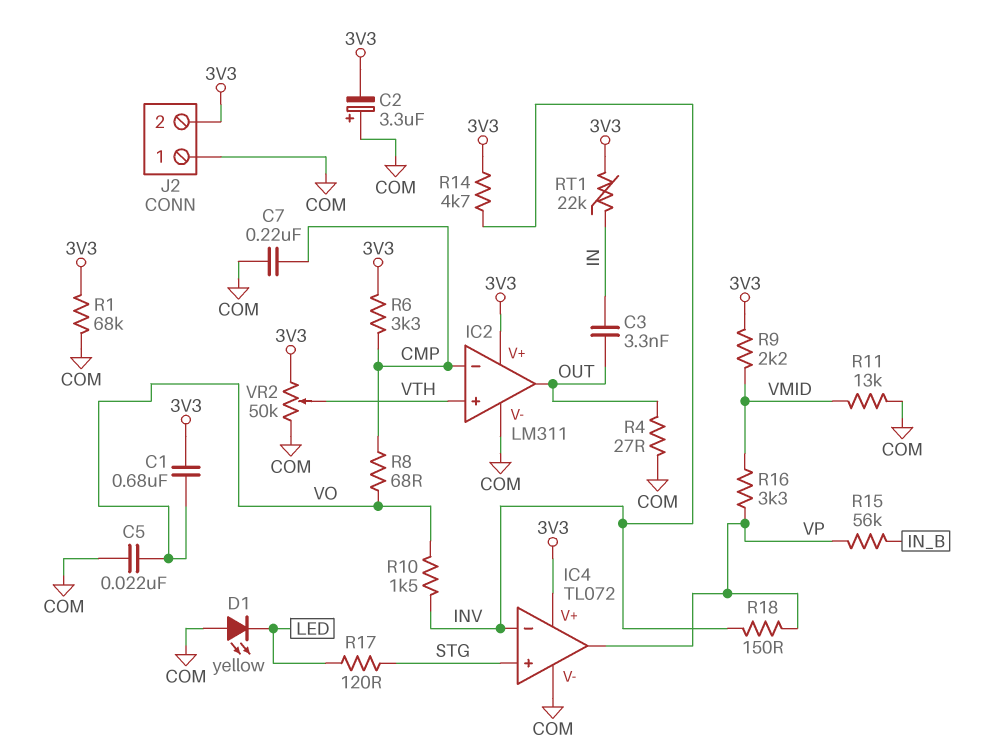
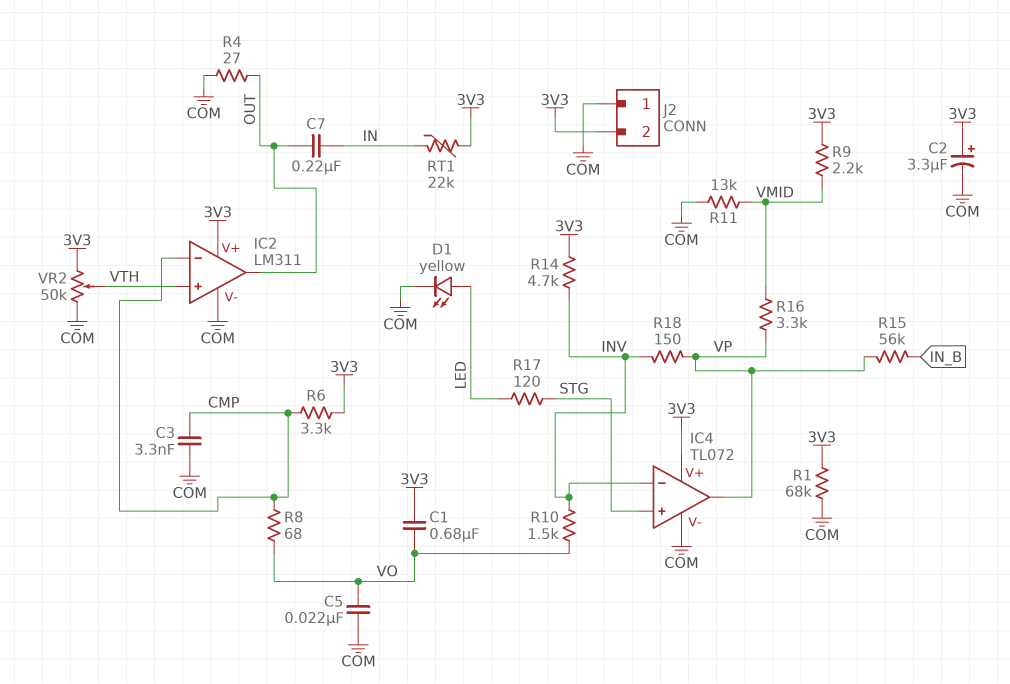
C2: 3.3uF (plus COM, minus 3V3) -> 3.3uF (plus 3V3, minus COM)
C3: 3.3nF (IN, OUT) -> 3.3nF (CMP, COM)
C7: 220nF (CMP, COM) -> 220nF (IN, OUT)
D1: LED yellow (A COM, K LED) -> LED yellow (A LED, K COM)

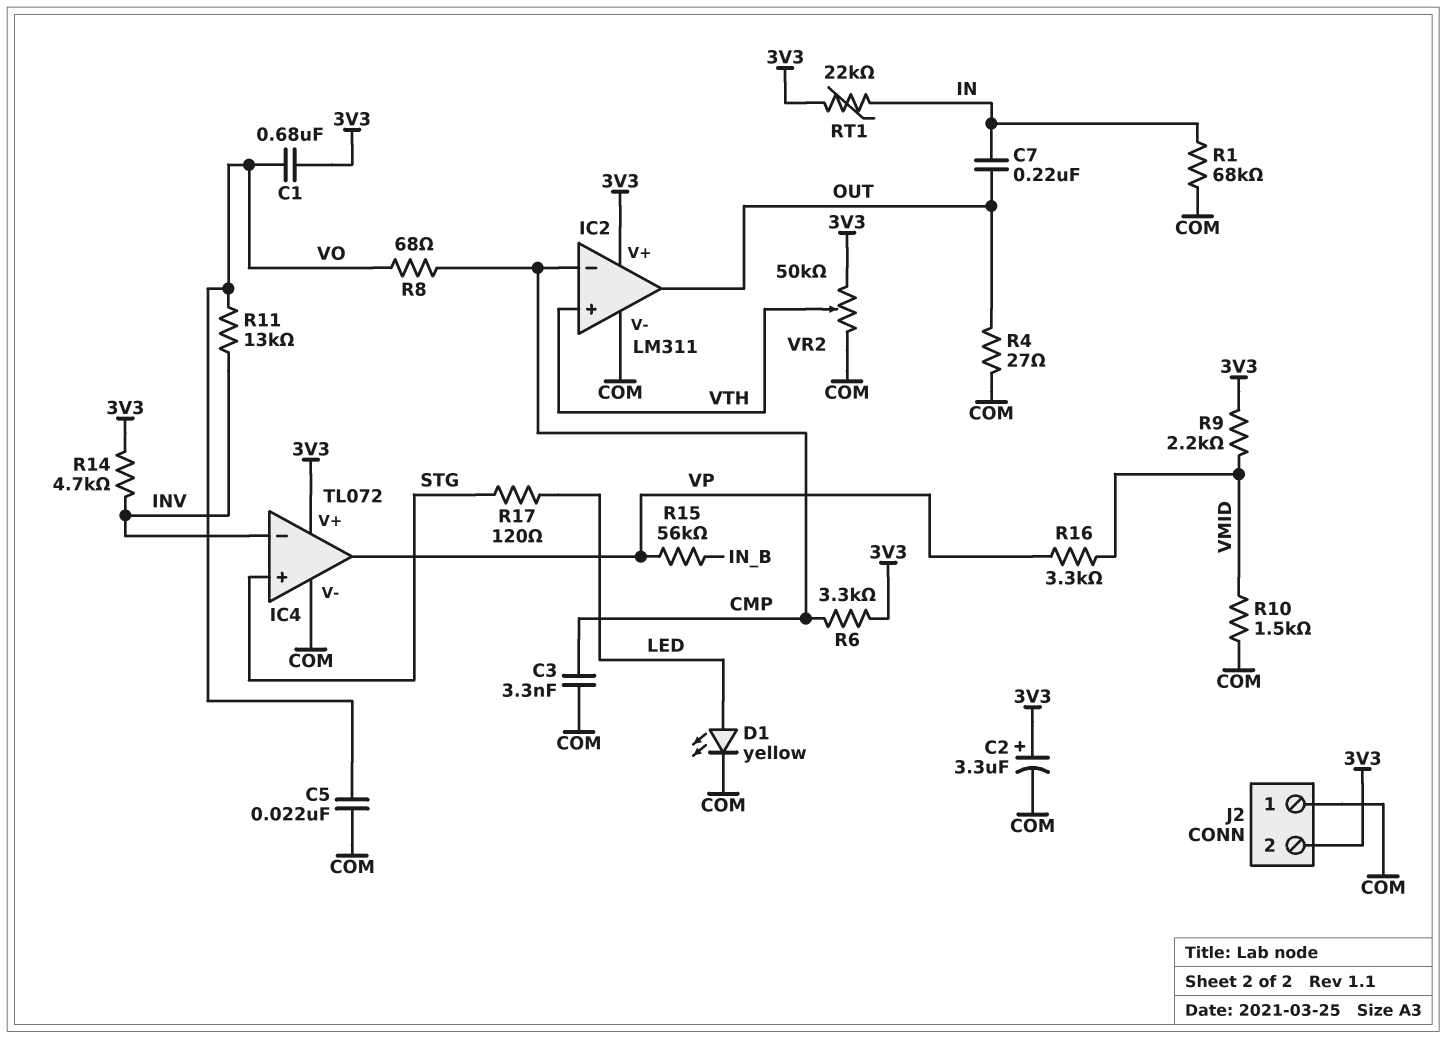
R1: 68k (3V3, COM) -> 68k (COM, IN)
R10: 1.5k (INV, VO) -> 1.5k (COM, VMID)
R11: 13k (COM, VMID) -> 13k (INV, VO)
R18: 150 (INV, VP) -> none

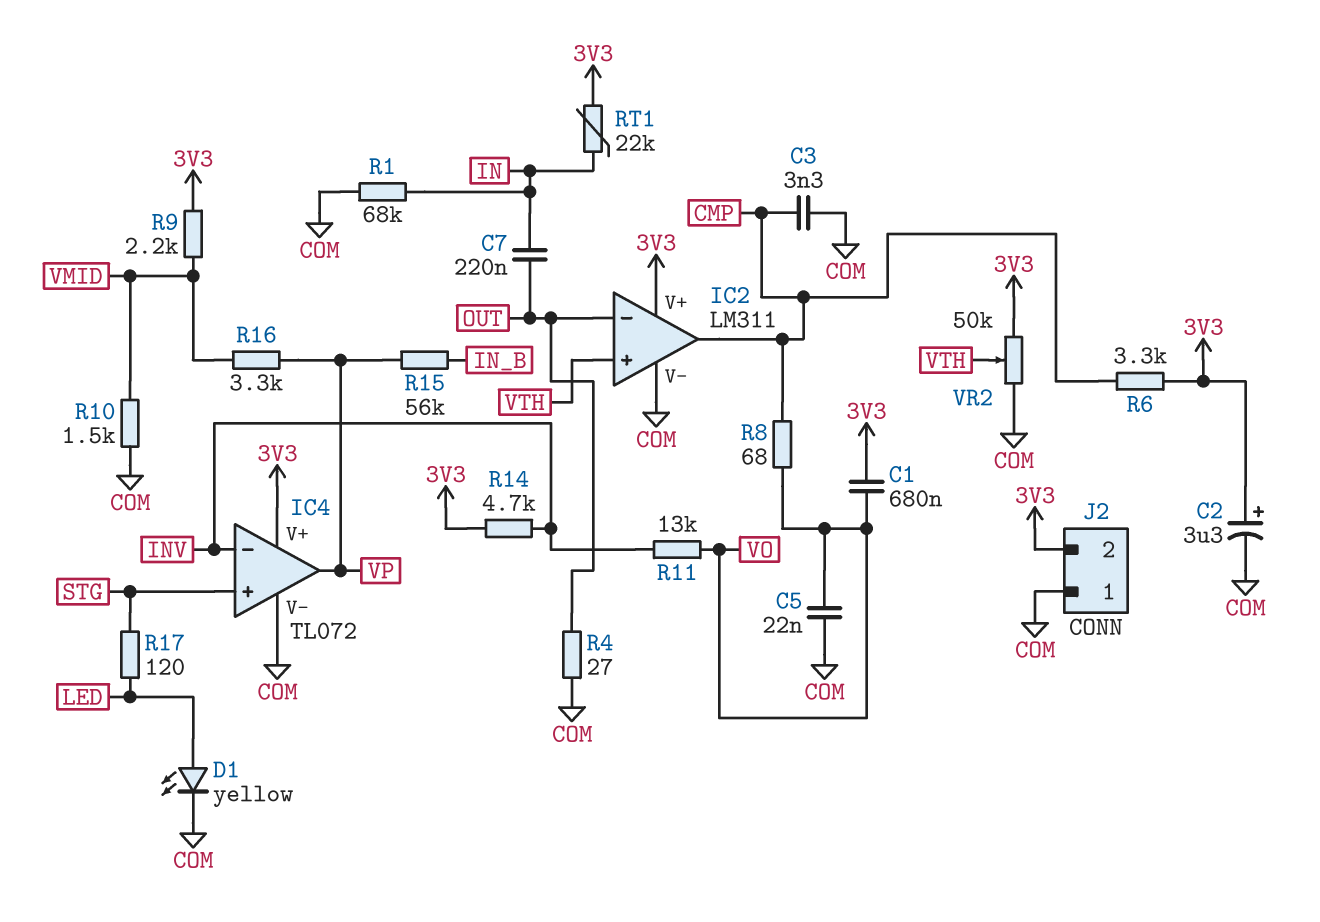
IC2 pin in-: CMP -> OUT
IC2 pin out: OUT -> CMP

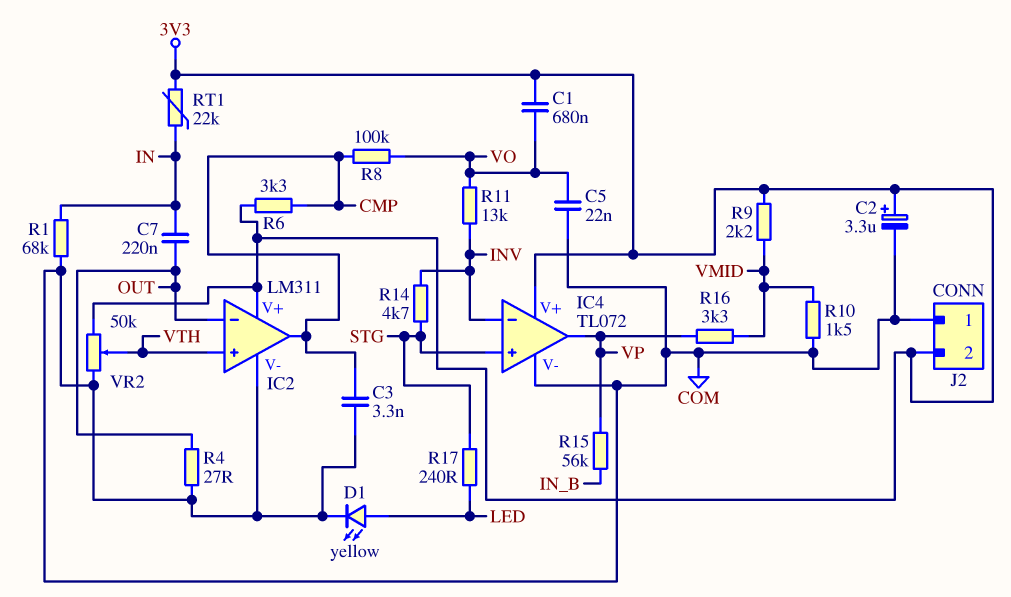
R8: 68 (CMP, VO) -> 100k (CMP, VO)
R14: 4.7k (3V3, INV) -> 4.7k (INV, STG)
R17: 120 (LED, STG) -> 240 (LED, STG)

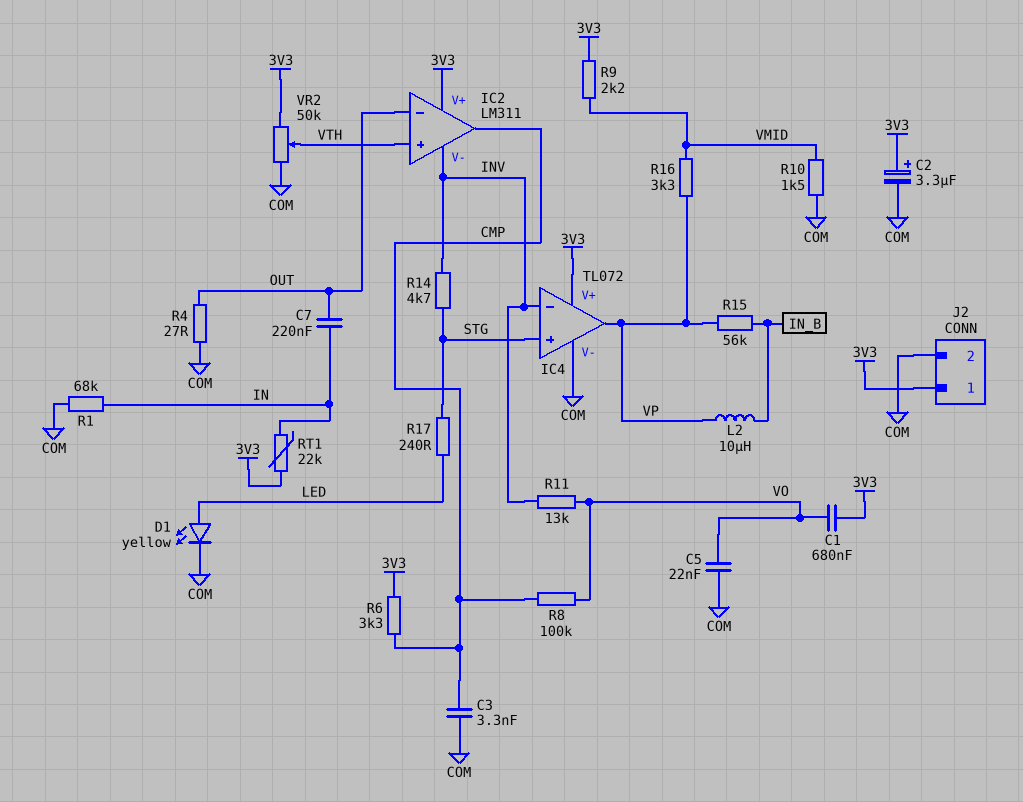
IC2 pin V-: COM -> INV
J2 pin 1: COM -> 3V3
J2 pin 2: 3V3 -> COM
L2: none -> 10uH (IN_B, VP)

